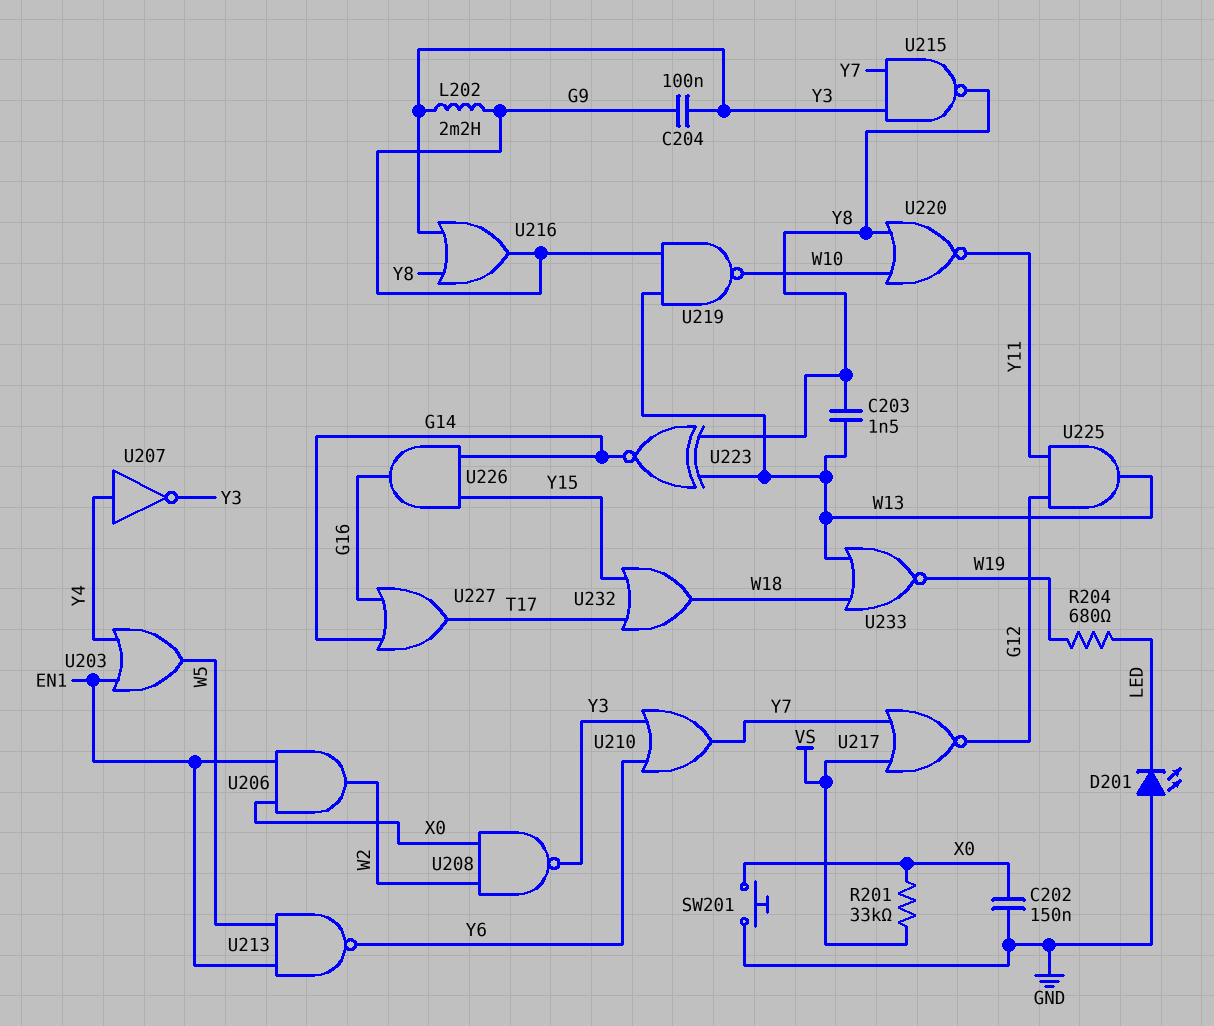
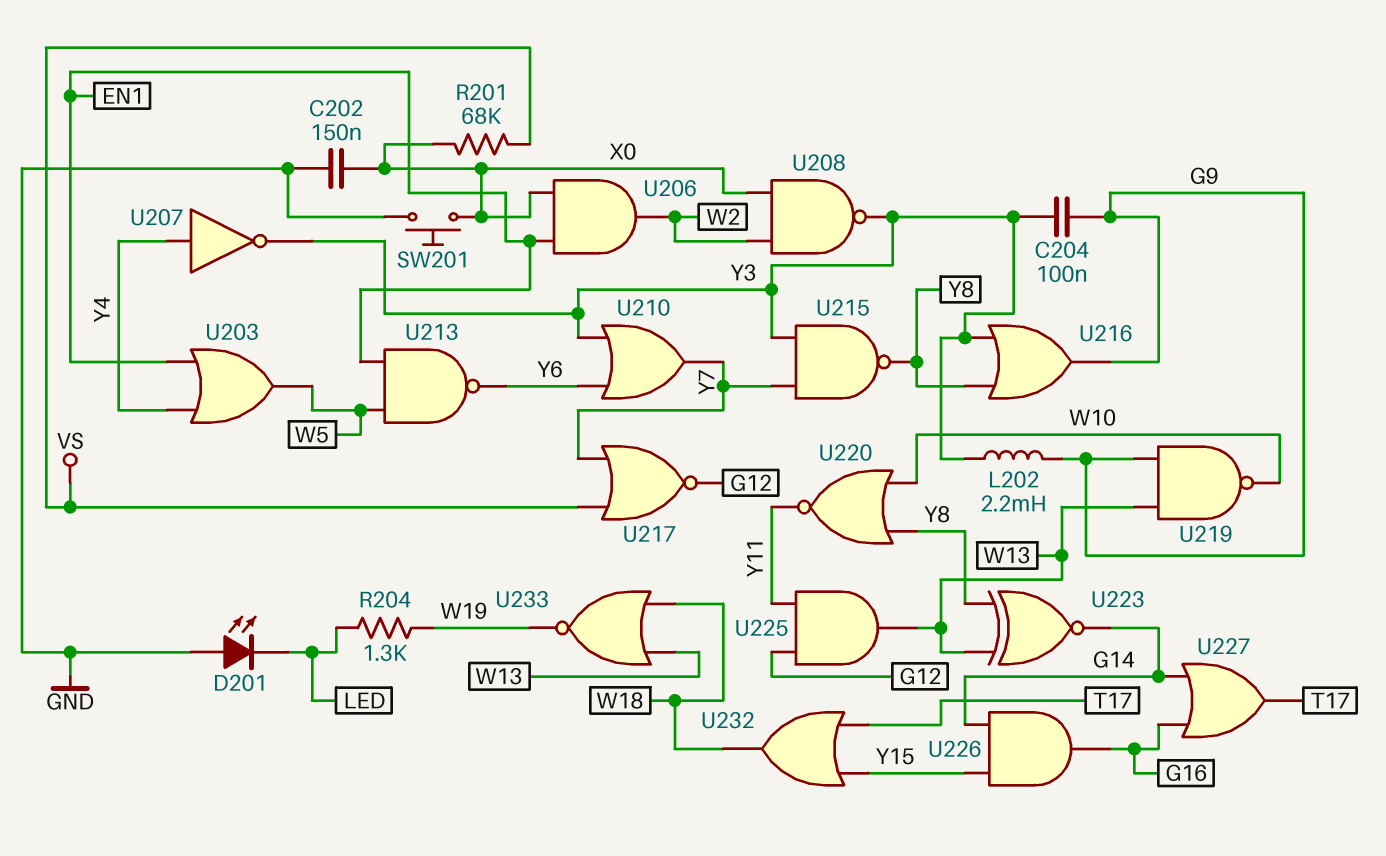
C203: 1.5nF (W13, Y8) -> none
R201: 33k (VS, X0) -> 68k (VS, X0)
R204: 680 (LED, W19) -> 1.3k (LED, W19)

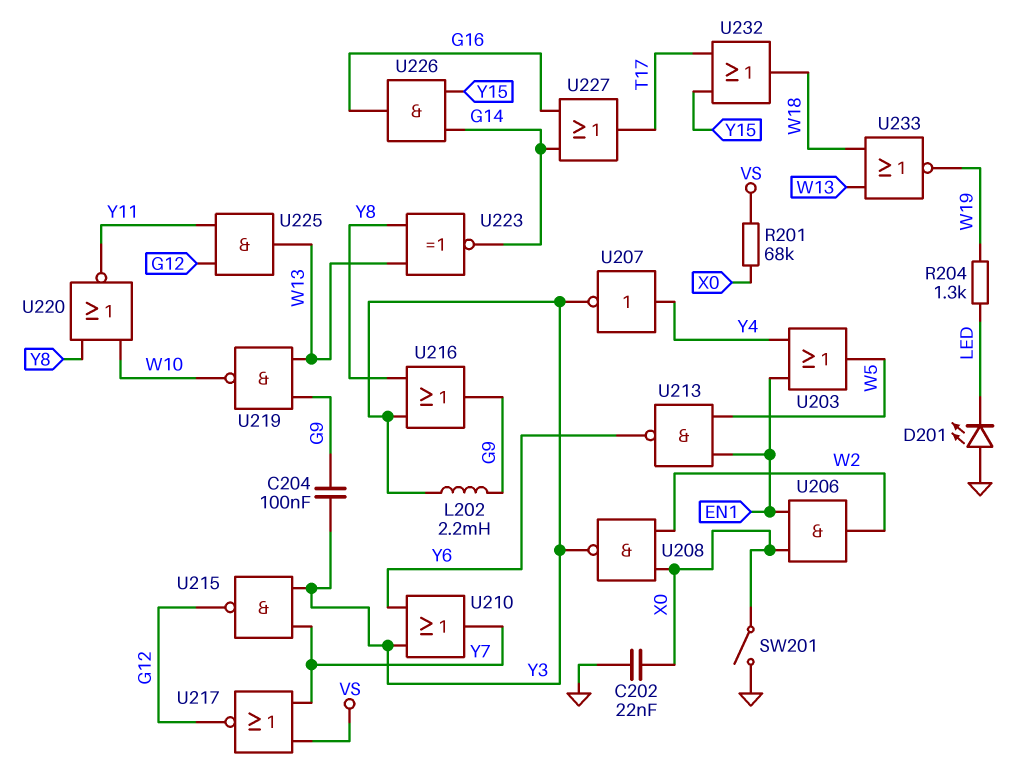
C202: 150nF (GND, X0) -> 22nF (GND, X0)
SW201: button (GND, X0) -> switch (GND, X0)
U215: NAND (in Y3, in Y7, out Y8) -> NAND (in Y3, in Y7, out G12)

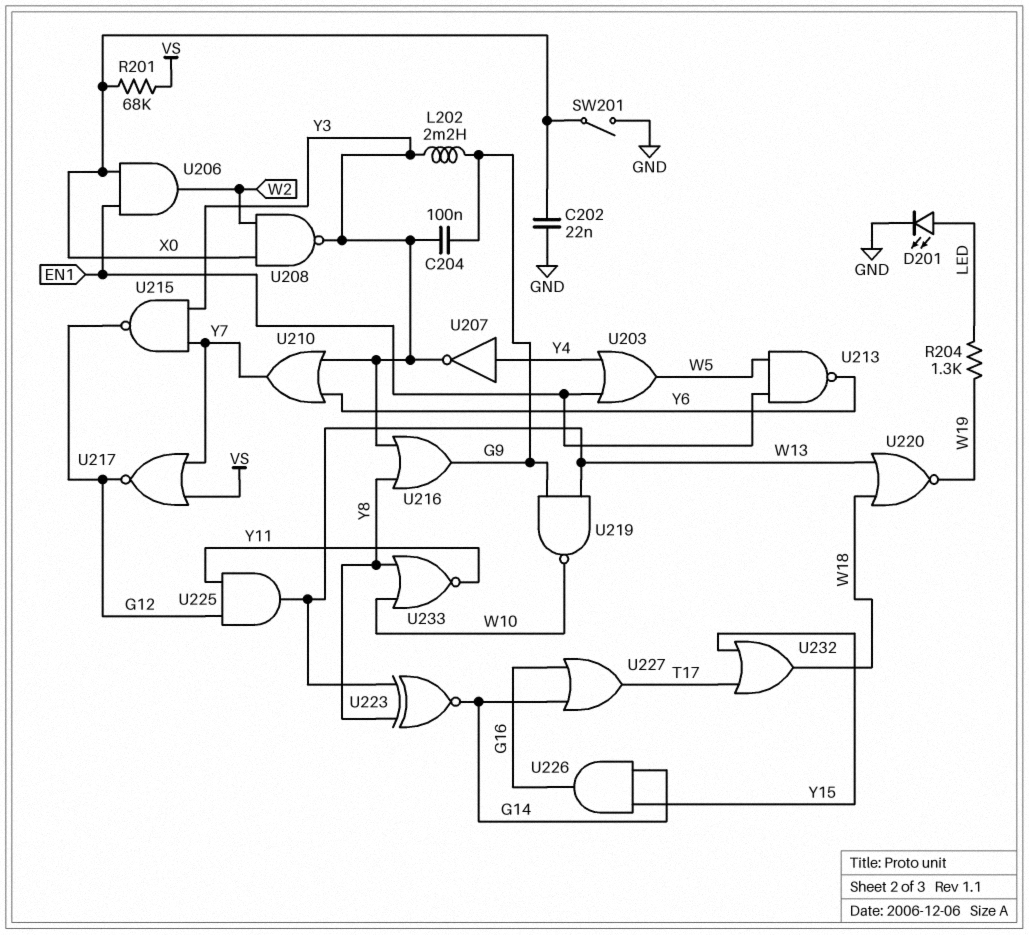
D201: LED (A GND, K LED) -> LED (A LED, K GND)
U220: NOR (in W10, in Y8, out Y11) -> NOR (in W13, in W18, out W19)
U233: NOR (in W13, in W18, out W19) -> NOR (in W10, in Y8, out Y11)

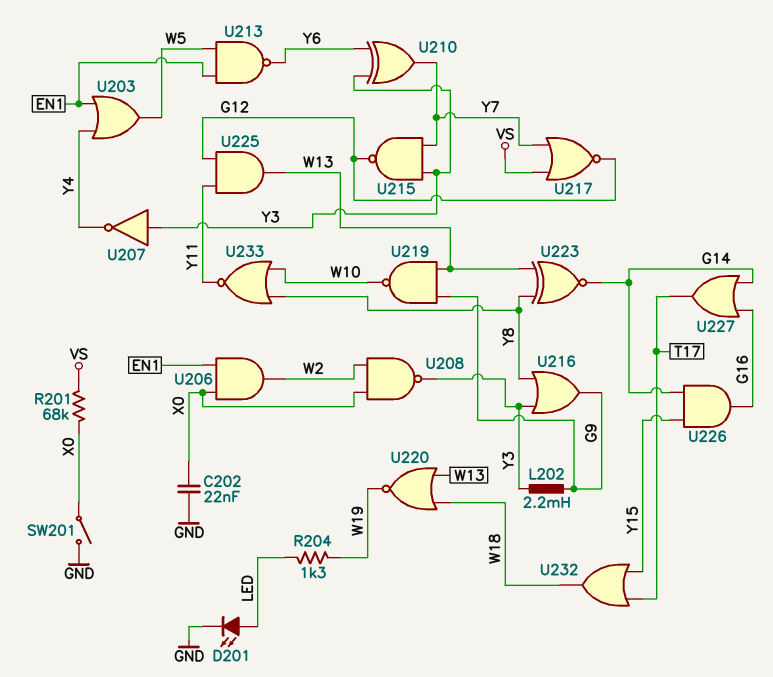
C204: 100nF (G9, Y3) -> none
U207: NOT (in Y4, out Y3) -> NOT (in Y3, out Y4)
U210: OR (in Y3, in Y6, out Y7) -> XOR (in Y3, in Y6, out Y7)

